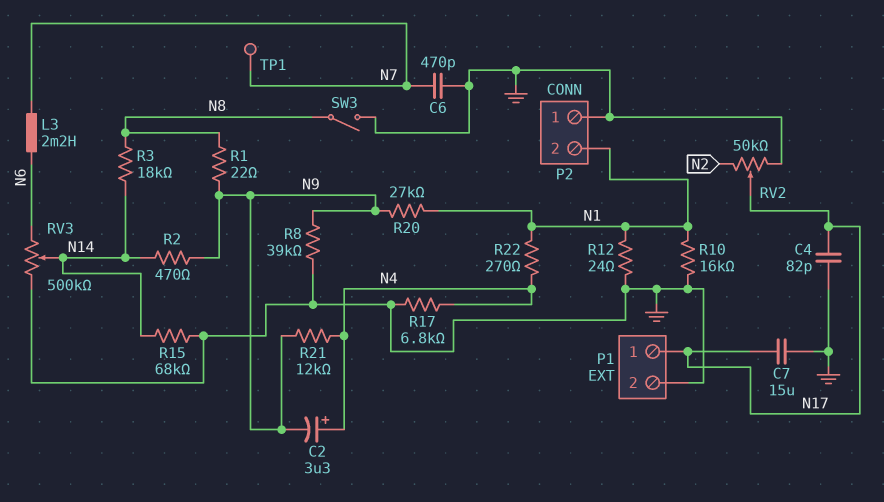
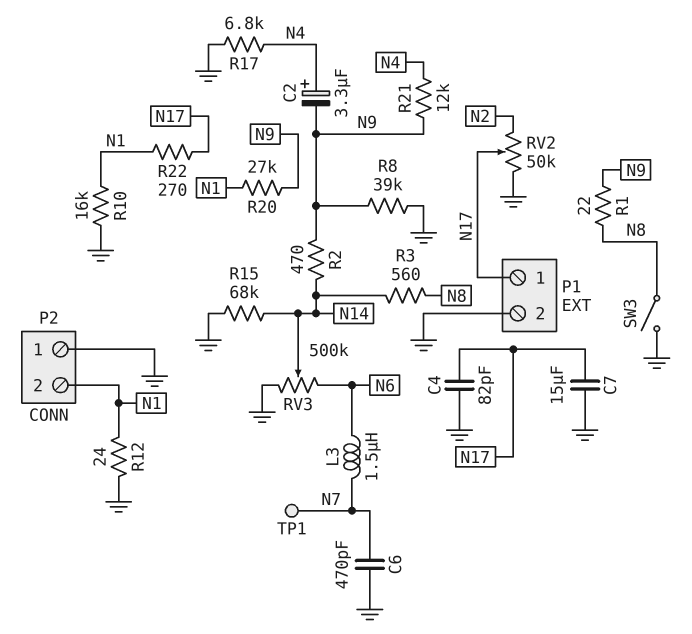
L3: 2.2mH (N6, N7) -> 1.5uH (N6, N7)
R3: 18k (N8, N14) -> 560 (N8, N14)
R22: 270 (N1, N4) -> 270 (N1, N17)

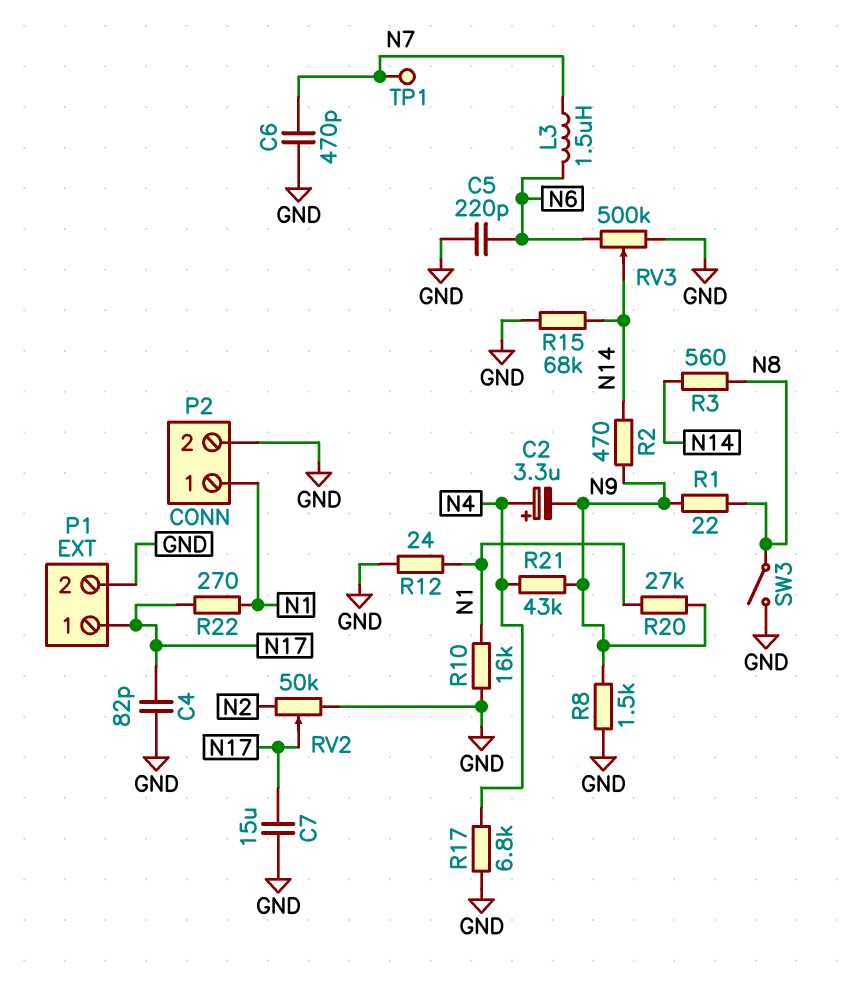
C5: none -> 220pF (GND, N6)
P2 pin 1: GND -> N1
P2 pin 2: N1 -> GND
R8: 39k (GND, N9) -> 1.5k (GND, N9)
R21: 12k (N4, N9) -> 43k (N4, N9)

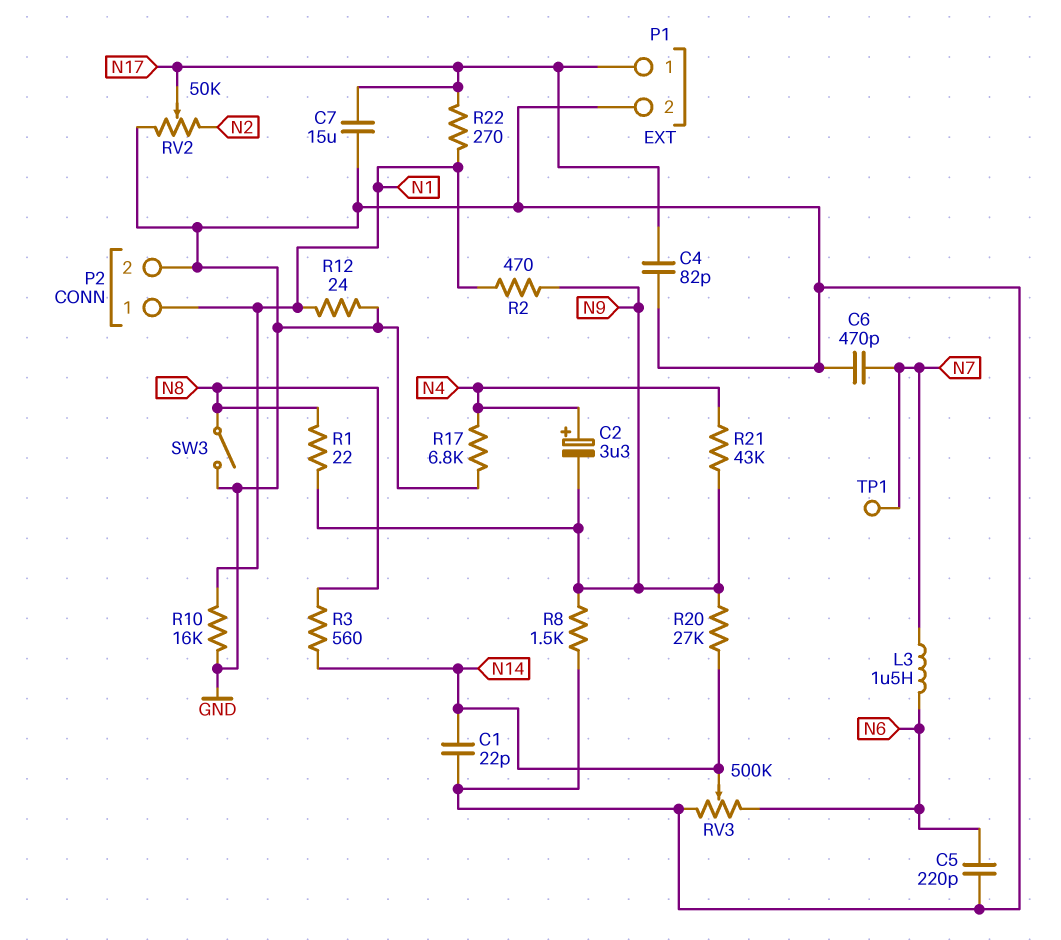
C1: none -> 22pF (GND, N14)
R2: 470 (N9, N14) -> 470 (N1, N9)
R15: 68k (GND, N14) -> none
R20: 27k (N1, N9) -> 27k (N9, N14)

